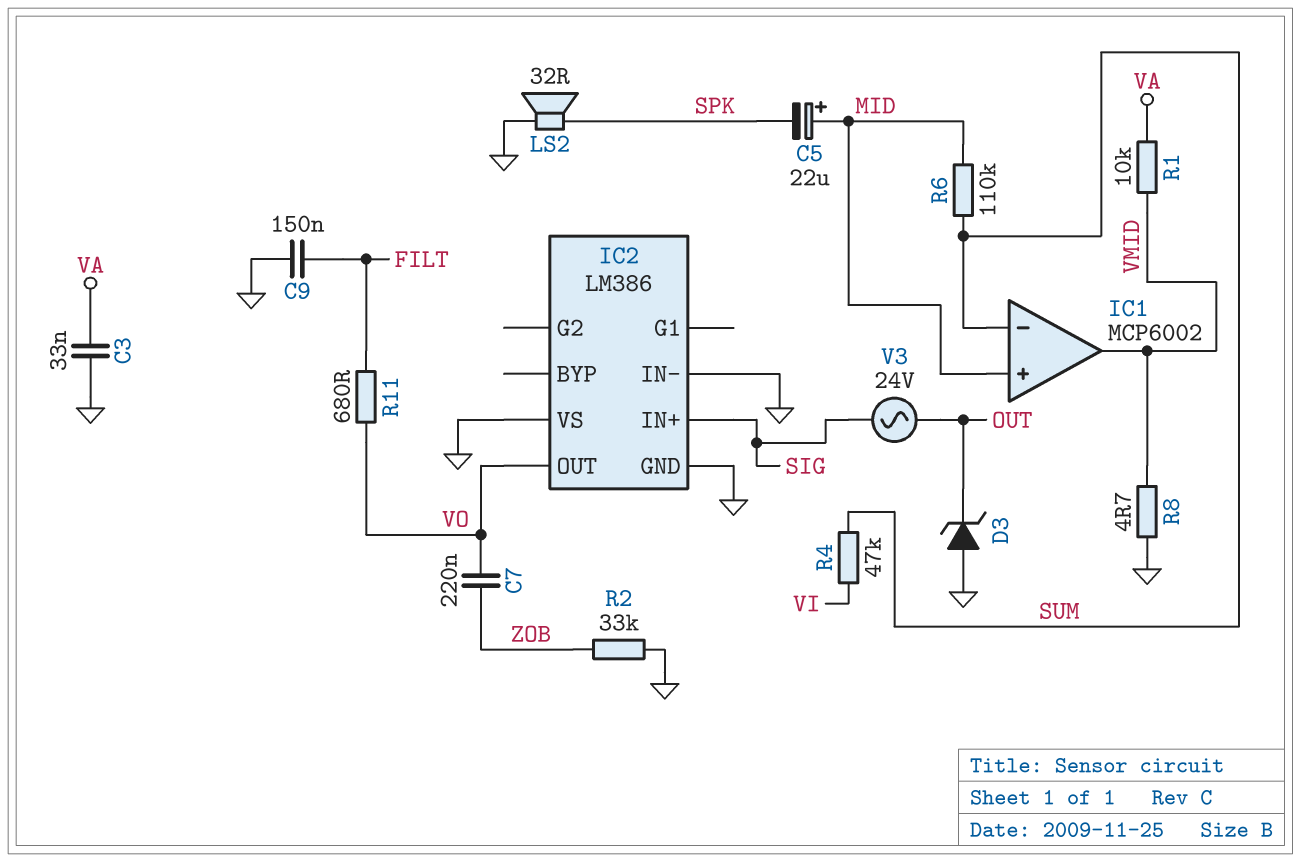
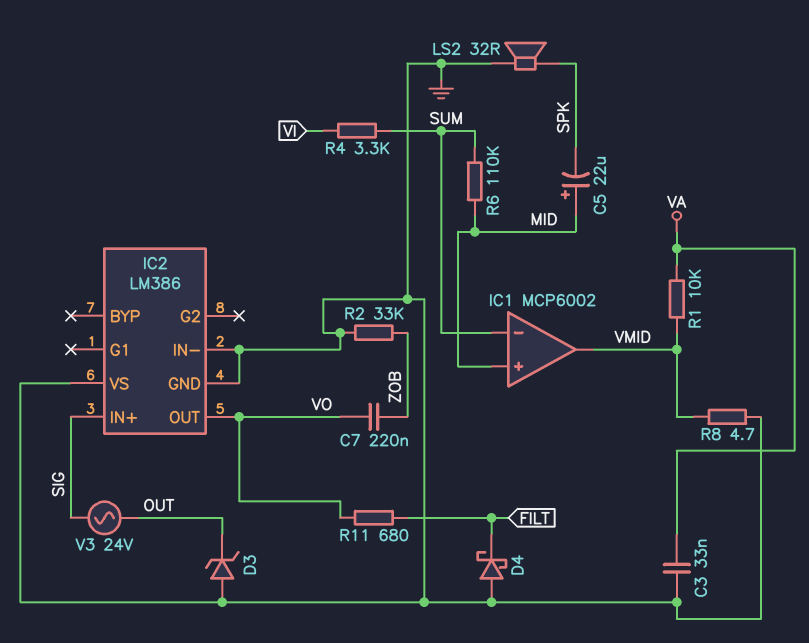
C9: 150nF (FILT, GND) -> none
D4: none -> schottky (A GND, K FILT)
R4: 47k (SUM, VI) -> 3.3k (SUM, VI)

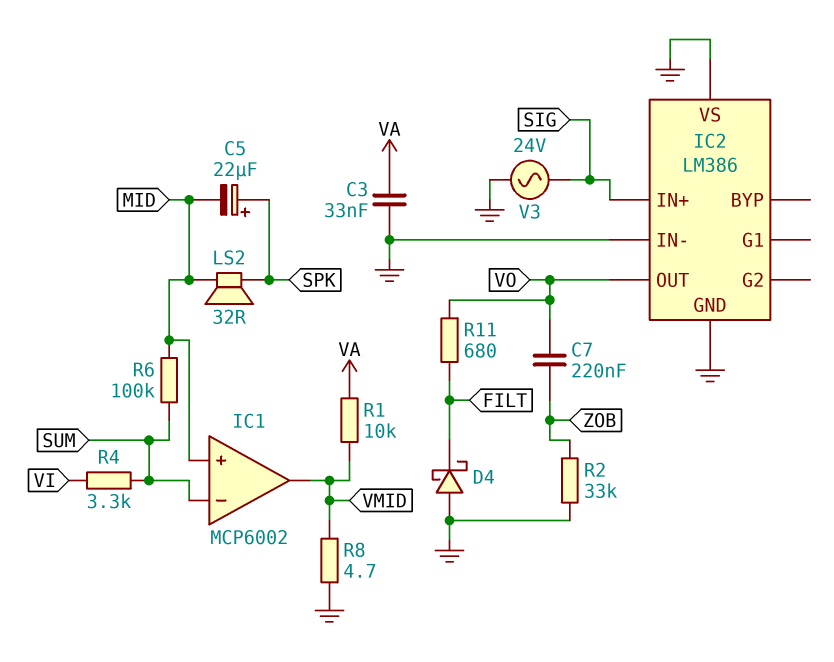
C5: 22uF (plus MID, minus SPK) -> 22uF (plus SPK, minus MID)
D3: zener (A GND, K OUT) -> none
LS2: speaker 32R (GND, SPK) -> speaker 32R (MID, SPK)
R6: 110k (MID, SUM) -> 100k (MID, SUM)
V3: AC 24V (OUT, SIG) -> AC 24V (GND, SIG)

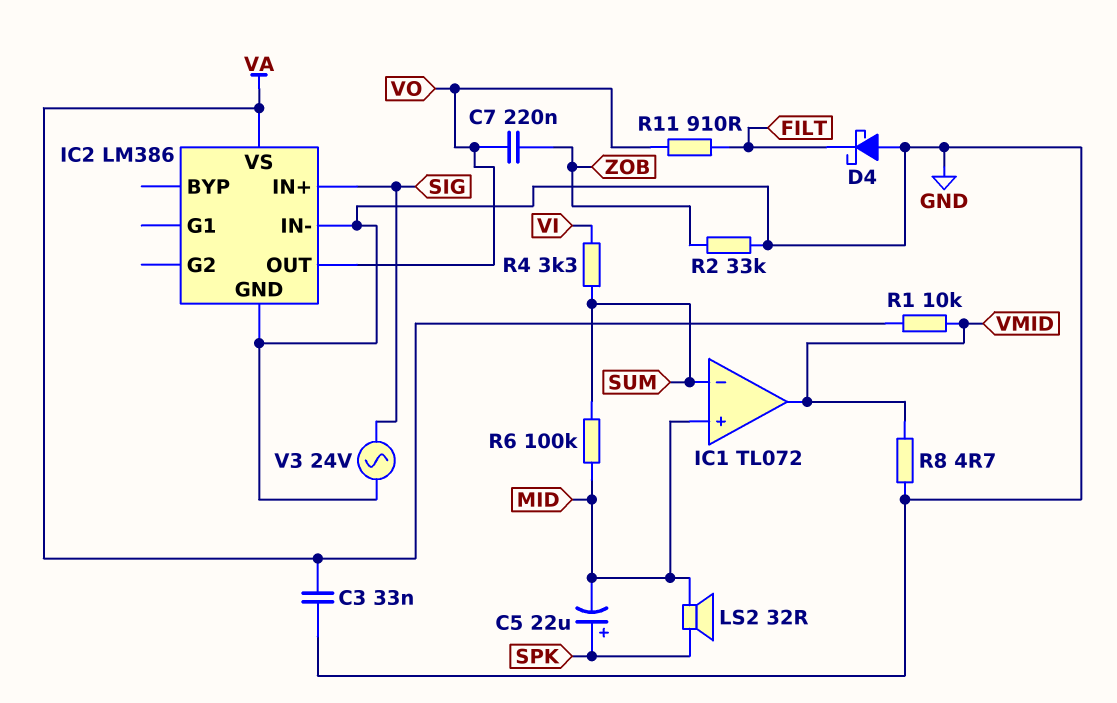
IC1: MCP6002 -> TL072
IC2 pin VS: GND -> VA
R11: 680 (FILT, VO) -> 910 (FILT, VO)

